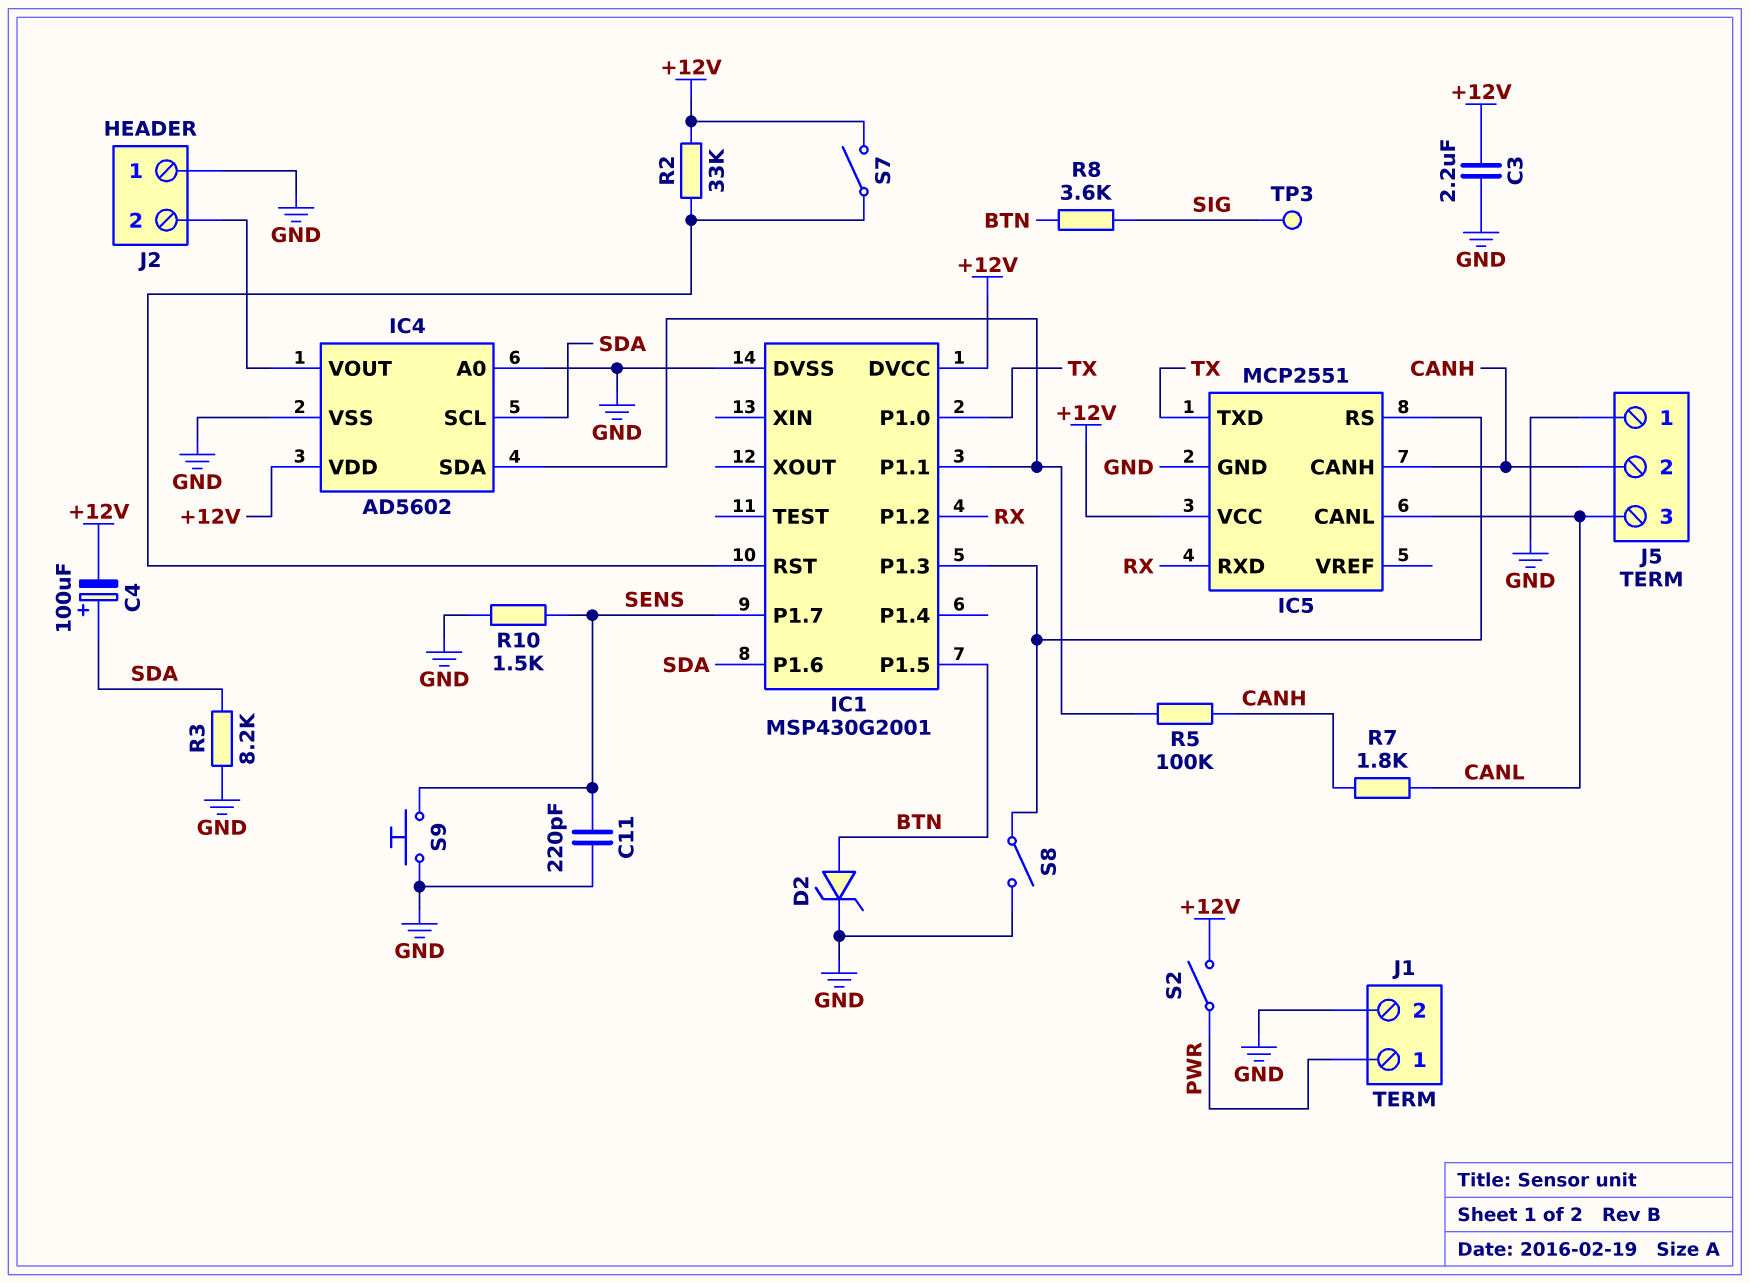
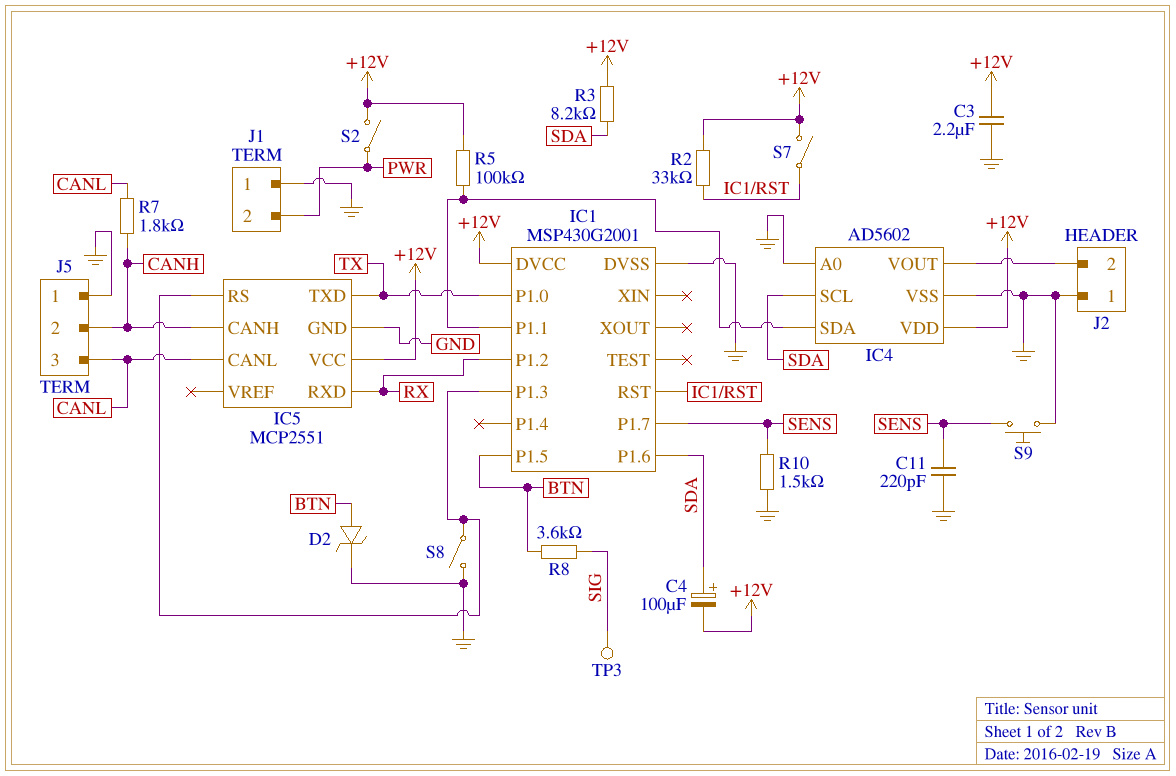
J1 pin 1: PWR -> GND
J1 pin 2: GND -> PWR
R3: 8.2k (GND, SDA) -> 8.2k (+12V, SDA)
R5: 100k (CANH, IC1/P1.1) -> 100k (+12V, IC1/P1.1)

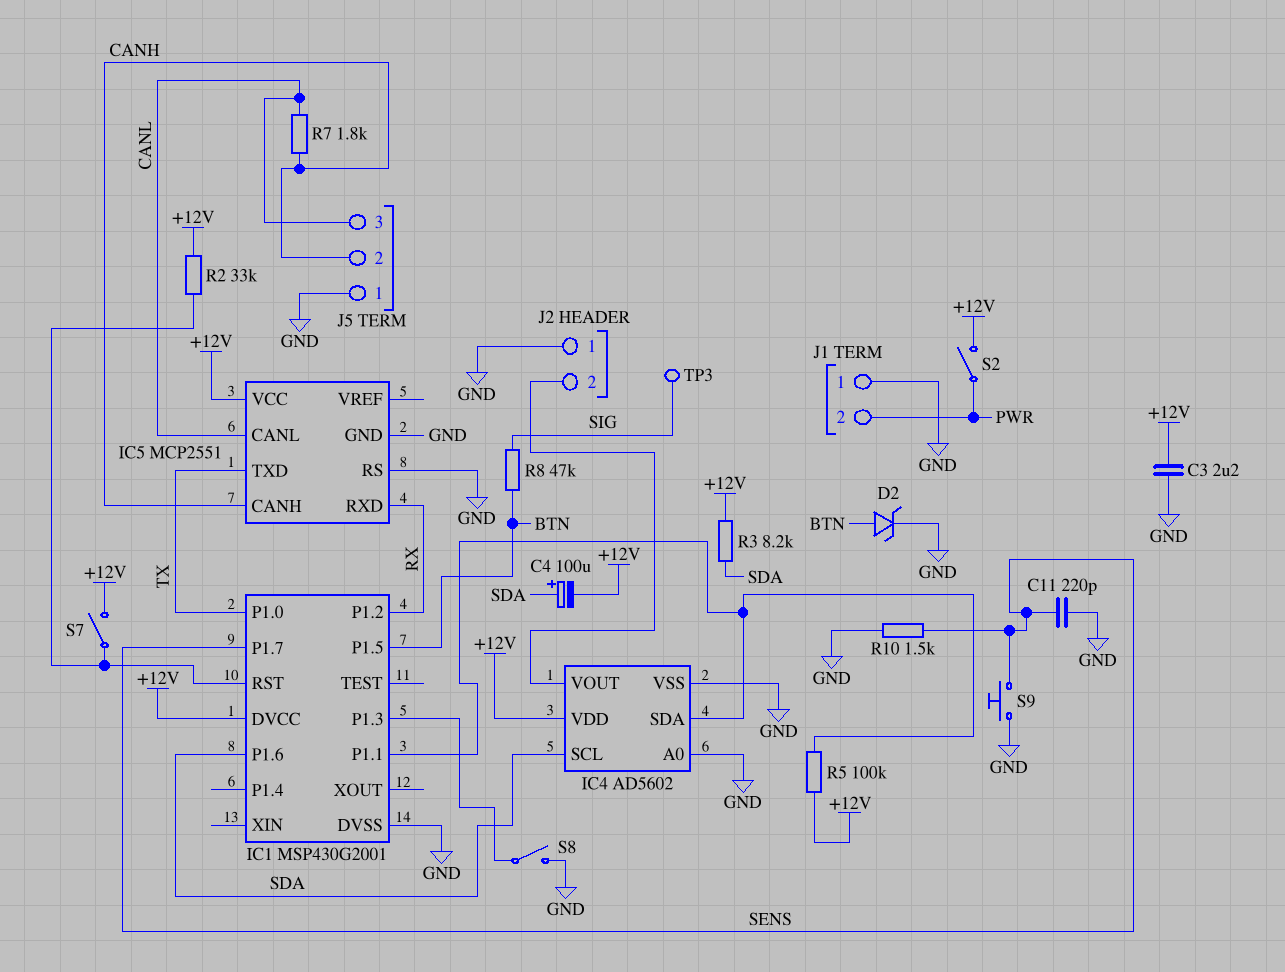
IC5 pin RS: IC1/P1.3 -> GND
R8: 3.6k (BTN, SIG) -> 47k (BTN, SIG)

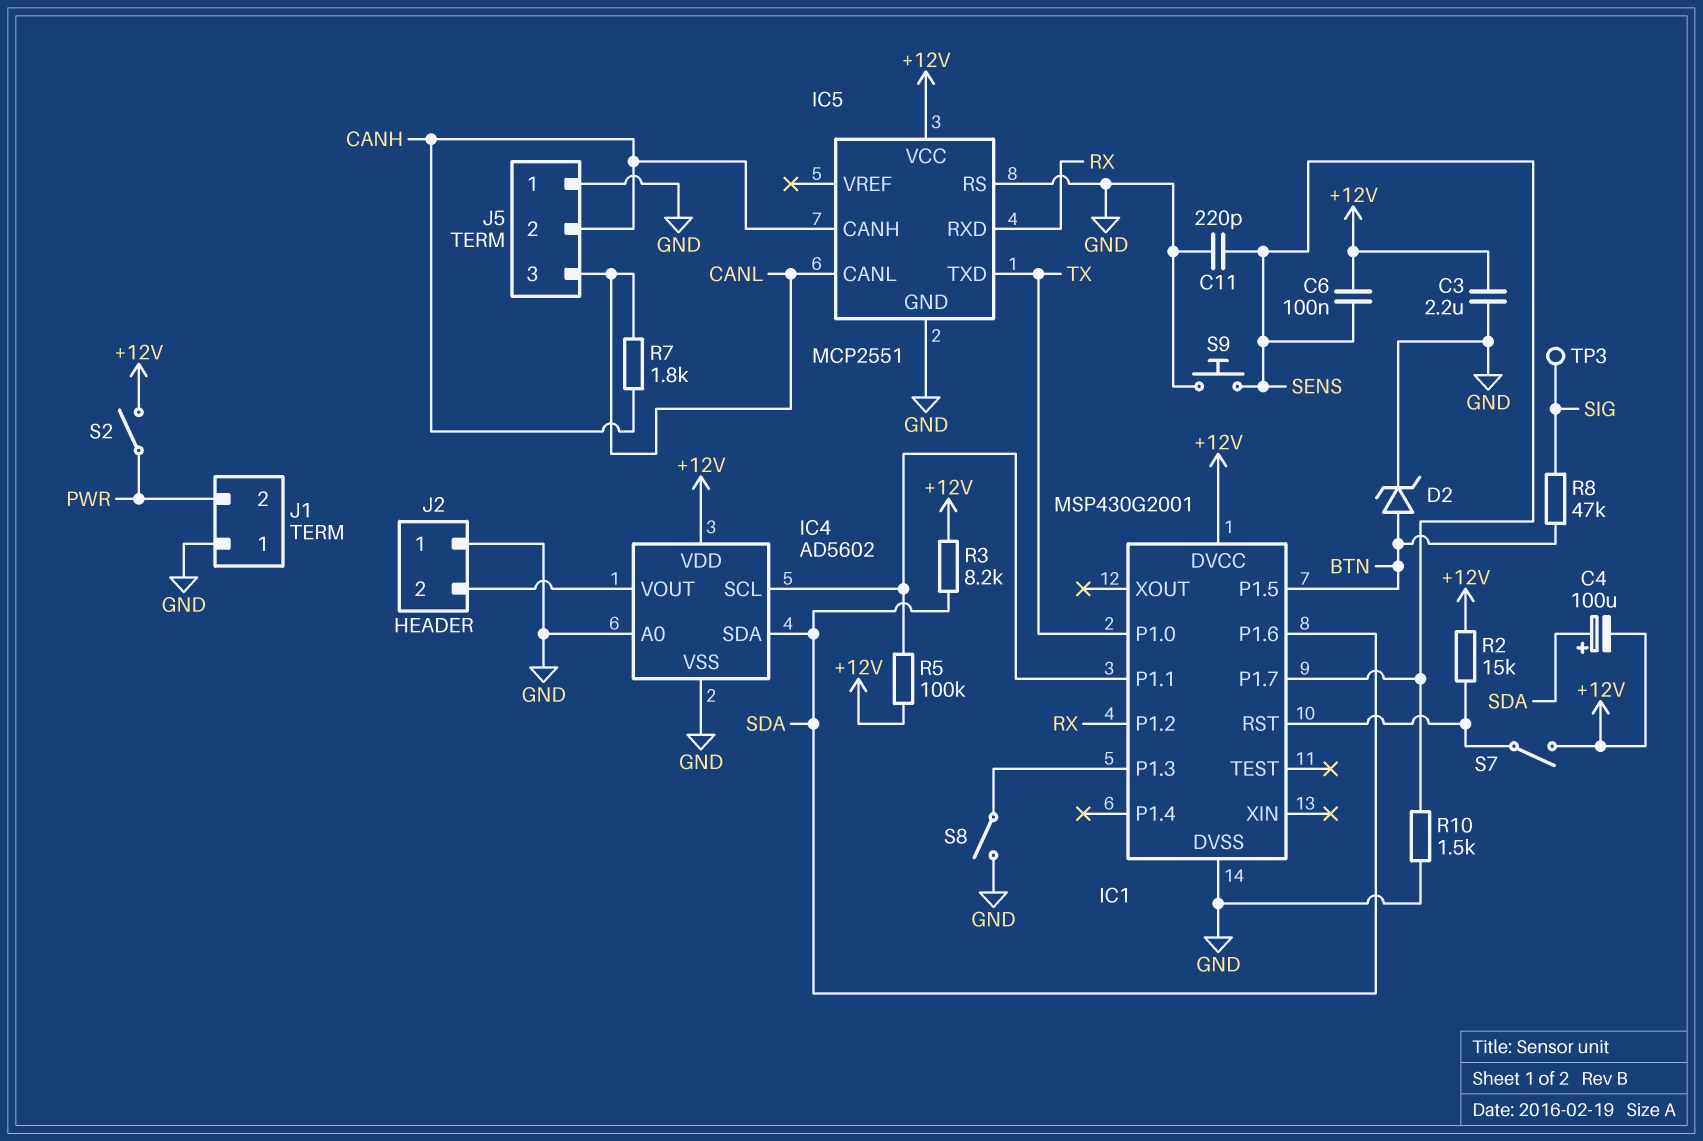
C6: none -> 100nF (+12V, SENS)
IC4 pin SCL: SDA -> IC1/P1.1
IC4 pin SDA: IC1/P1.1 -> SDA
R2: 33k (+12V, IC1/RST) -> 15k (+12V, IC1/RST)

